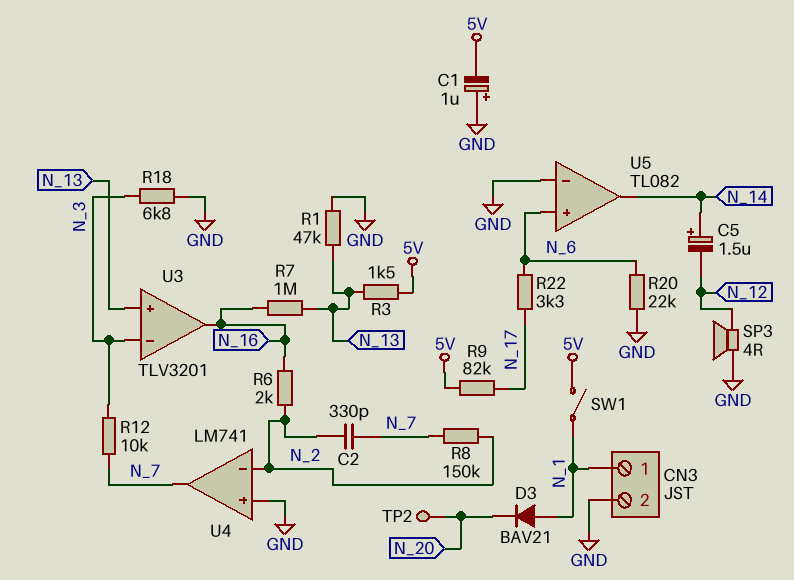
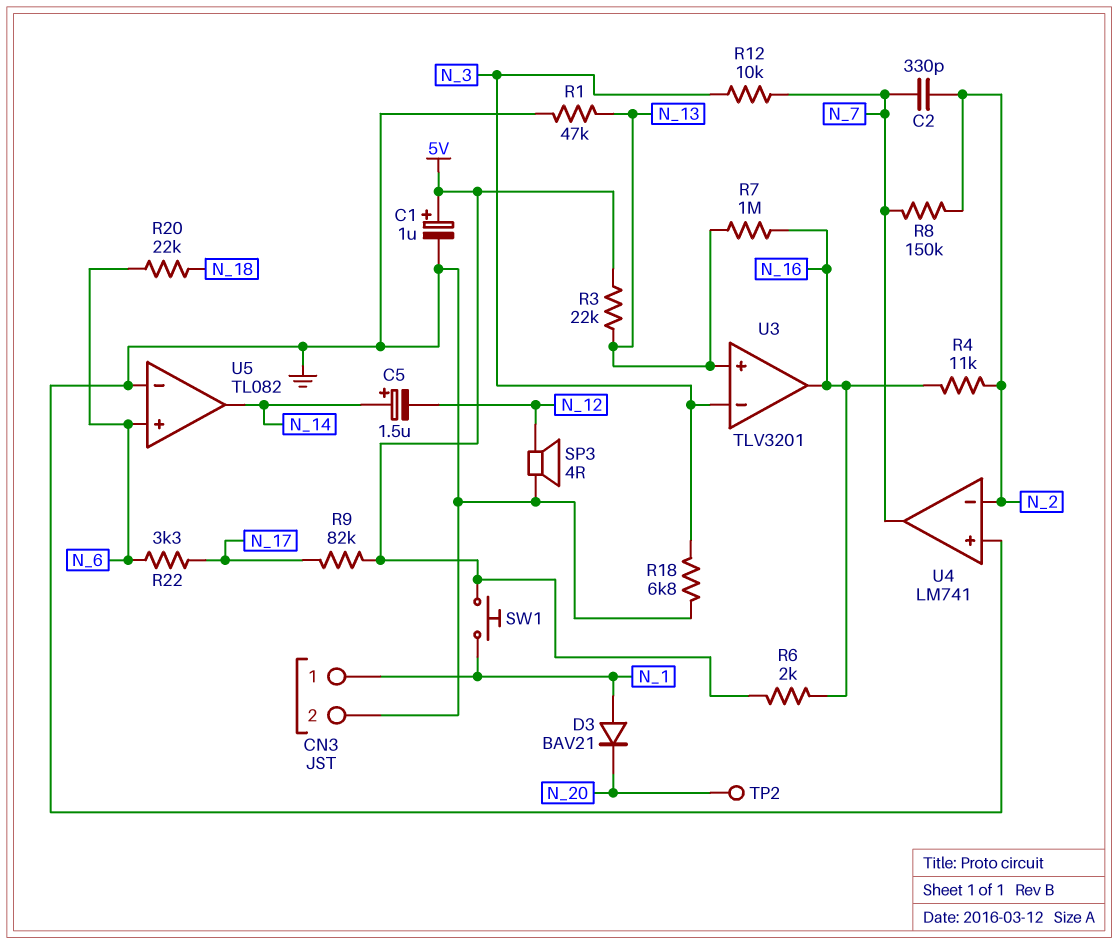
C1: 1uF (plus GND, minus 5V) -> 1uF (plus 5V, minus GND)
R3: 1.5k (5V, N_13) -> 22k (5V, N_13)
R4: none -> 11k (N_2, N_16)
R6: 2k (N_2, N_16) -> 2k (5V, N_16)
R20: 22k (GND, N_6) -> 22k (N_6, N_18)
SW1: switch (5V, N_1) -> button (5V, N_1)

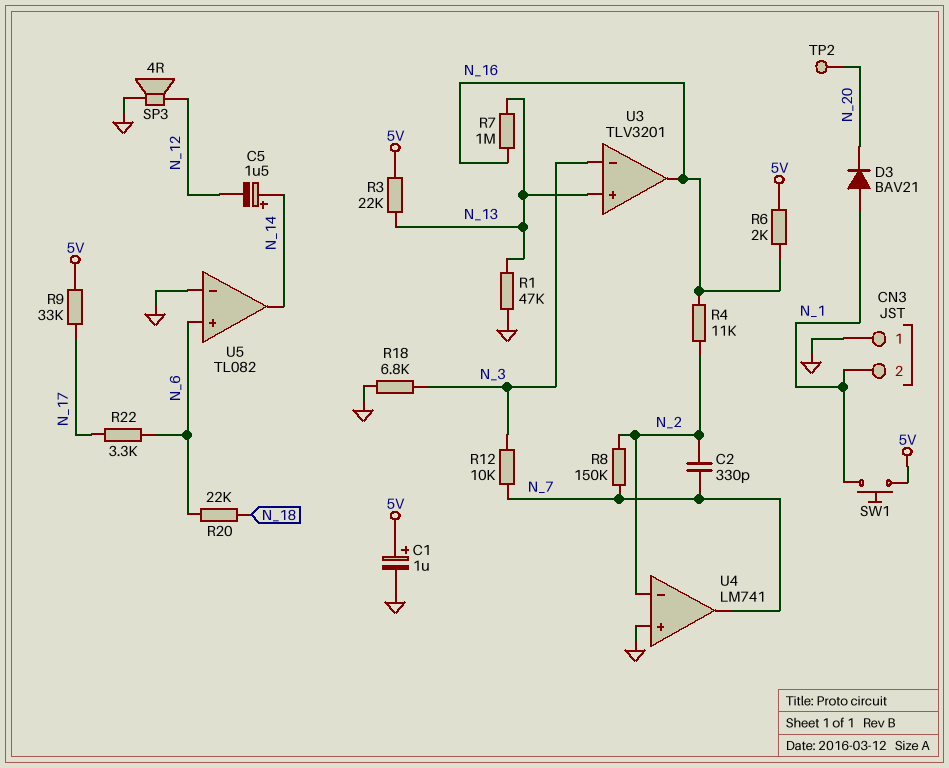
CN3 pin 1: N_1 -> GND
CN3 pin 2: GND -> N_1
R9: 82k (5V, N_17) -> 33k (5V, N_17)

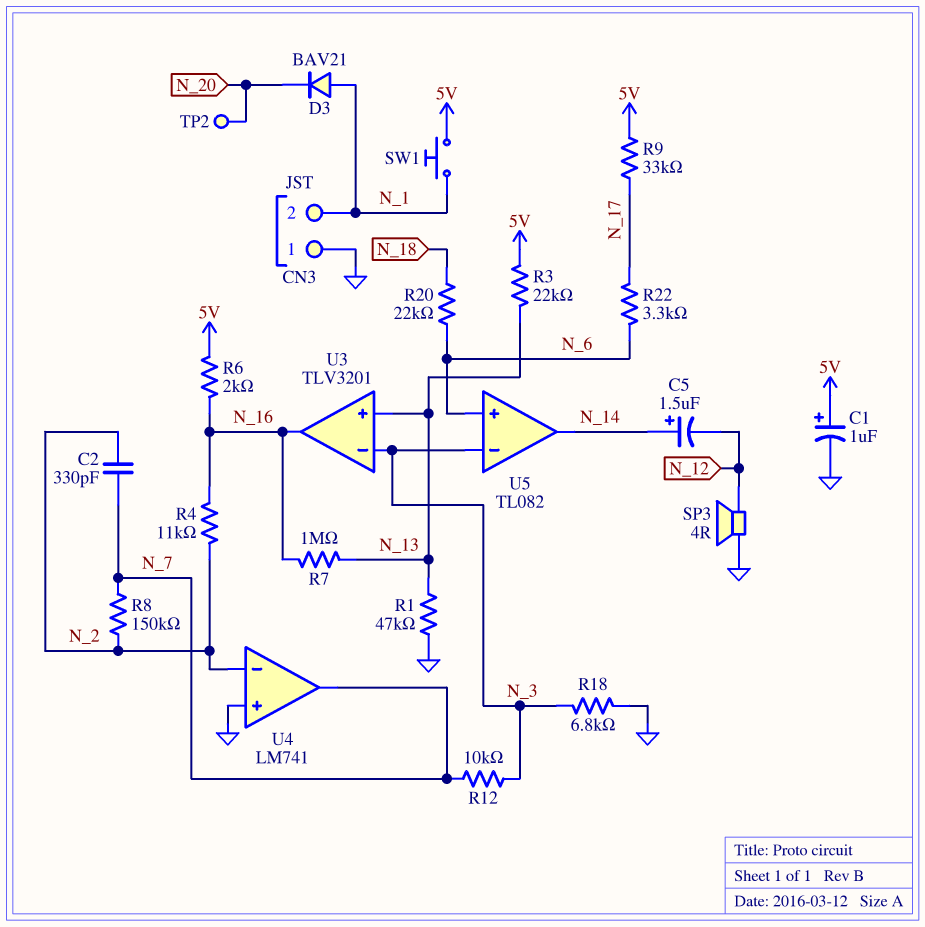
U5 pin in-: GND -> N_3

